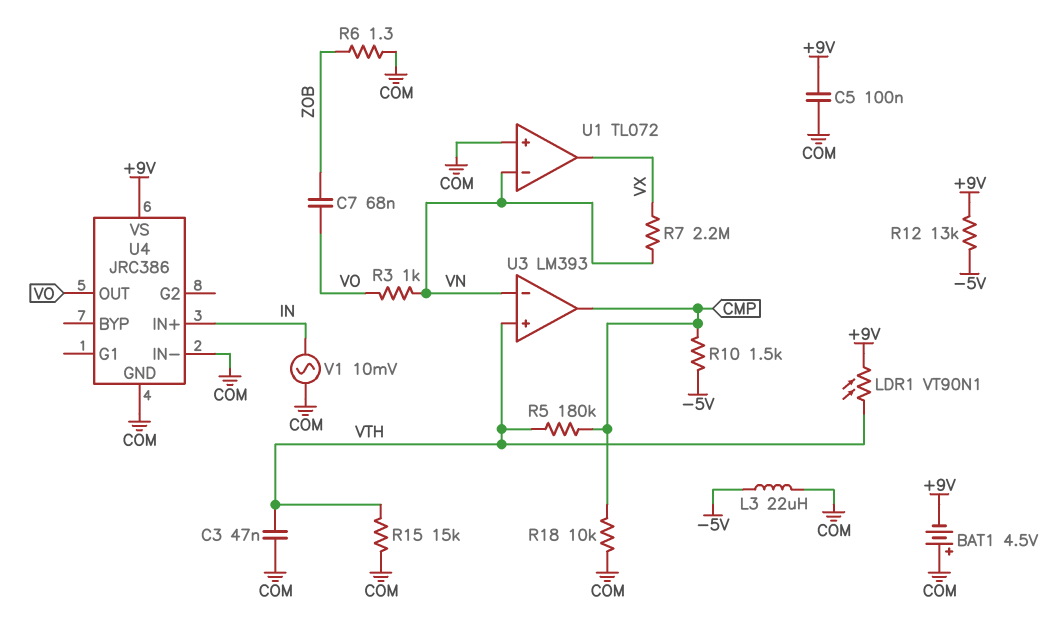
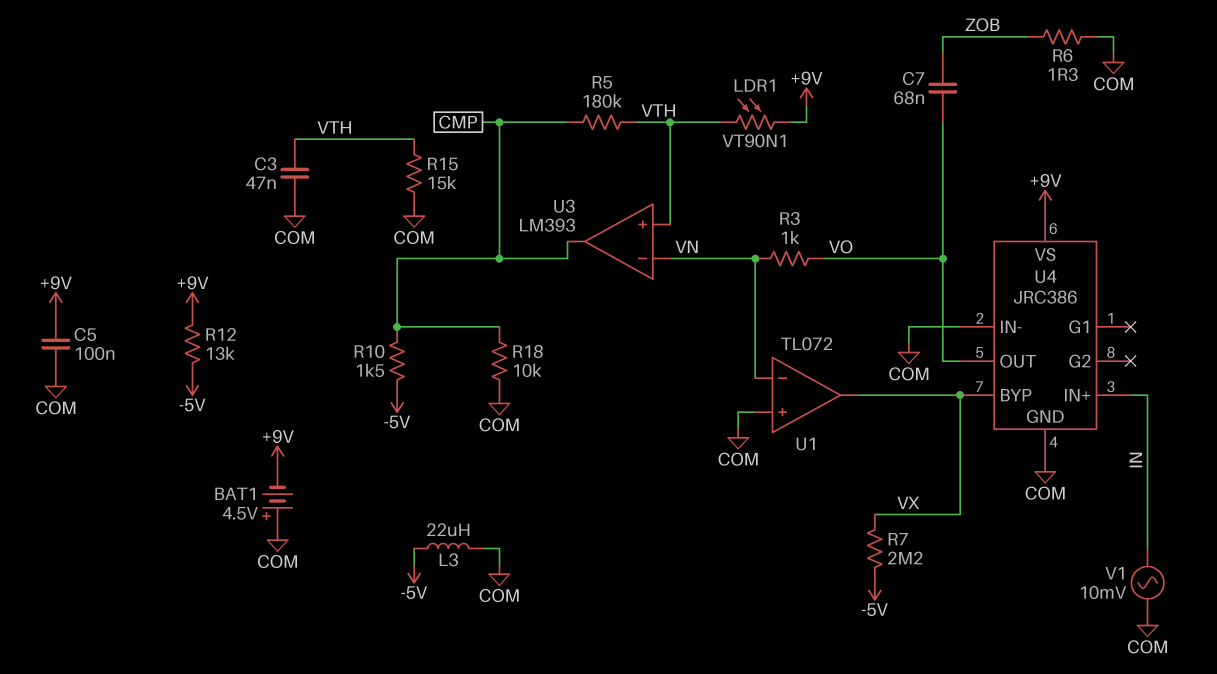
R7: 2.2M (VN, VX) -> 2.2M (-5V, VX)
U4 pin BYP: none -> VX

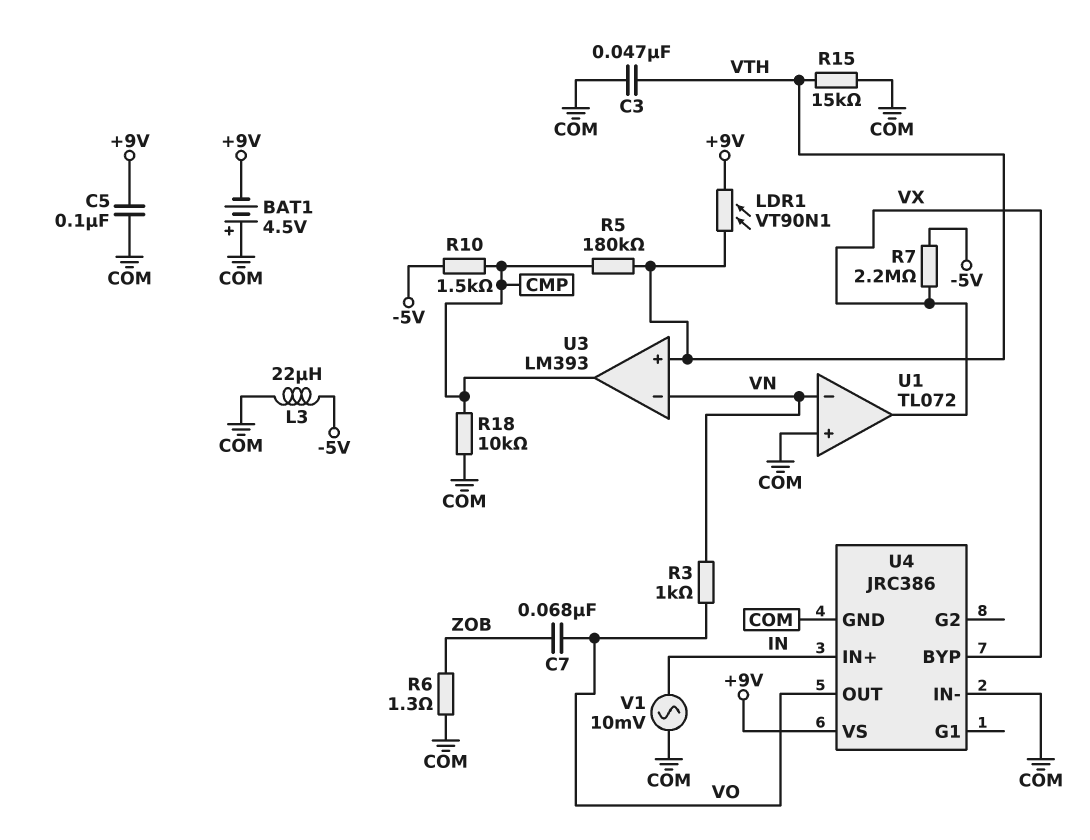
R12: 13k (+9V, -5V) -> none

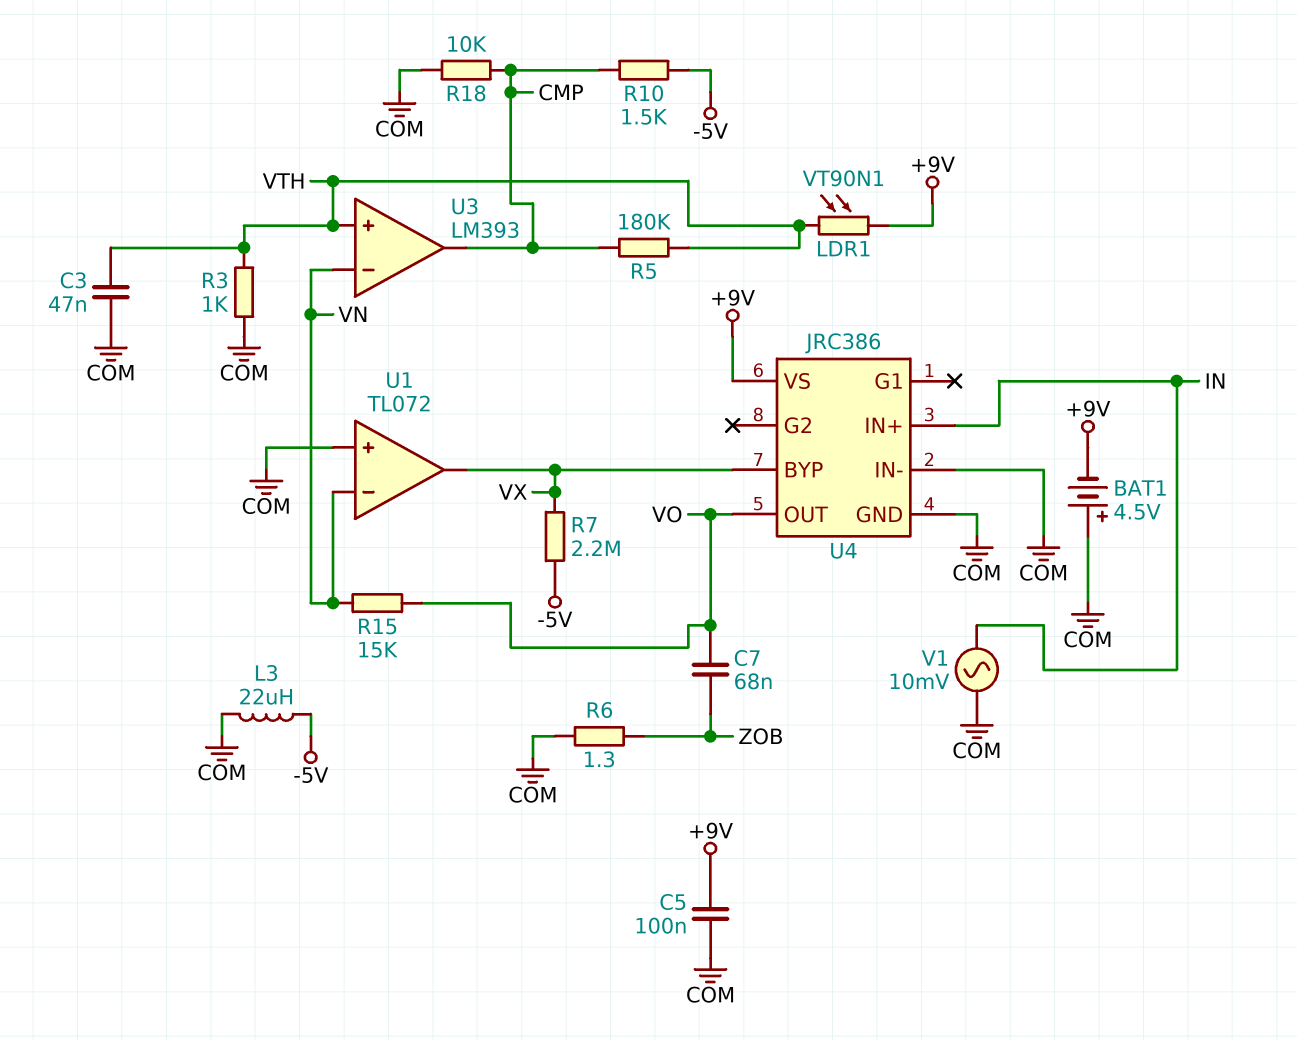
R3: 1k (VN, VO) -> 1k (COM, VTH)
R15: 15k (COM, VTH) -> 15k (VN, VO)

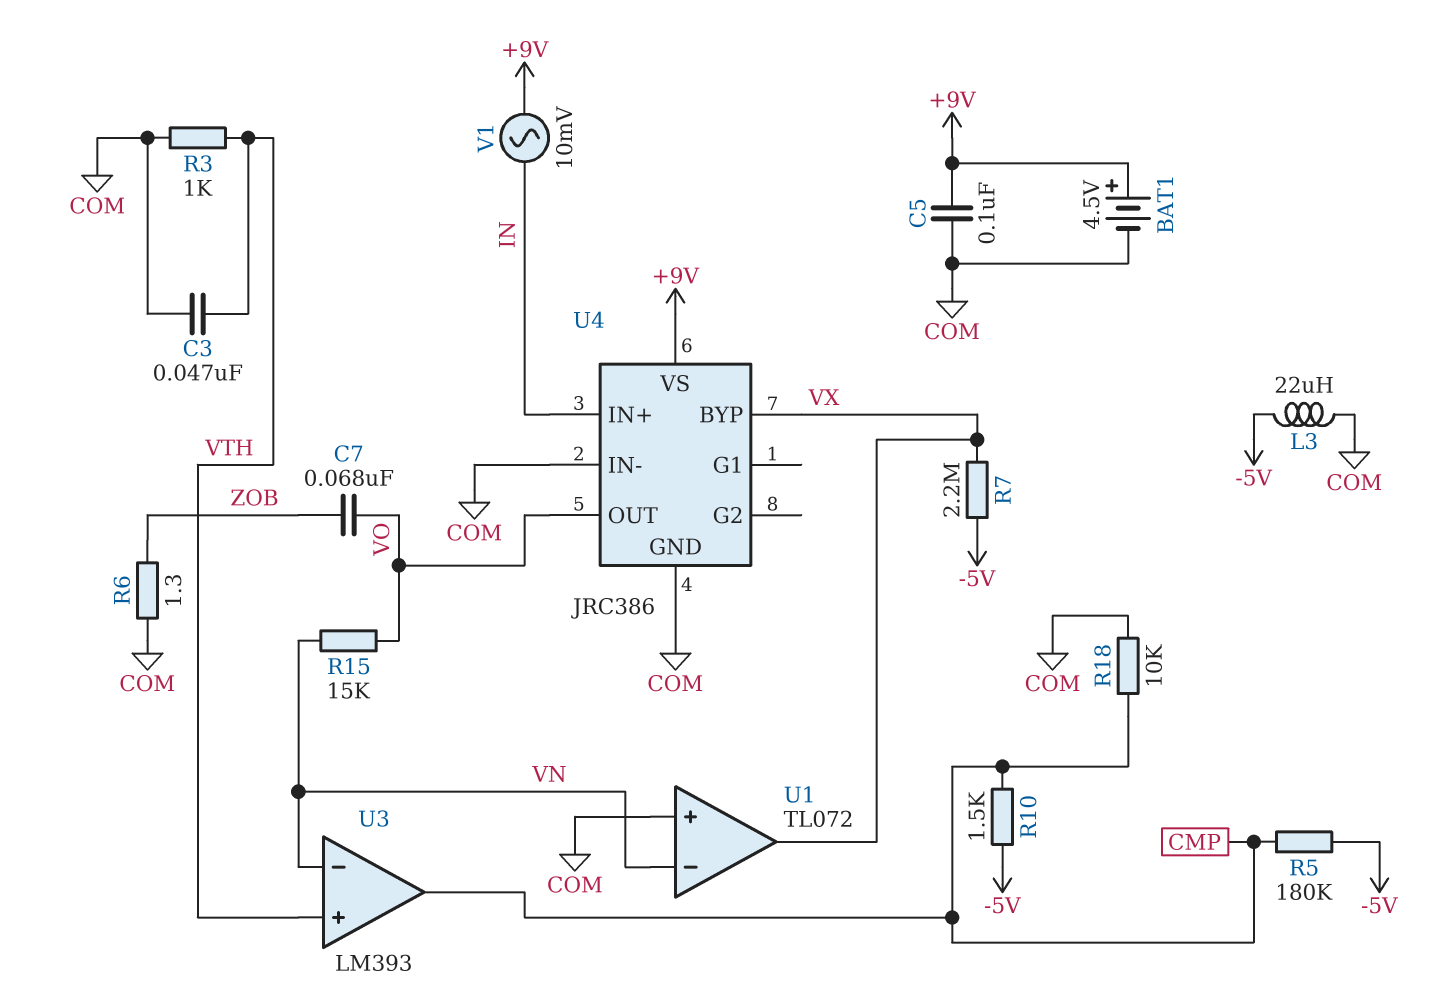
BAT1: 4.5V (plus COM, minus +9V) -> 4.5V (plus +9V, minus COM)
LDR1: VT90N1 (+9V, VTH) -> none
R5: 180k (CMP, VTH) -> 180k (-5V, CMP)
V1: AC 10mV (COM, IN) -> AC 10mV (+9V, IN)

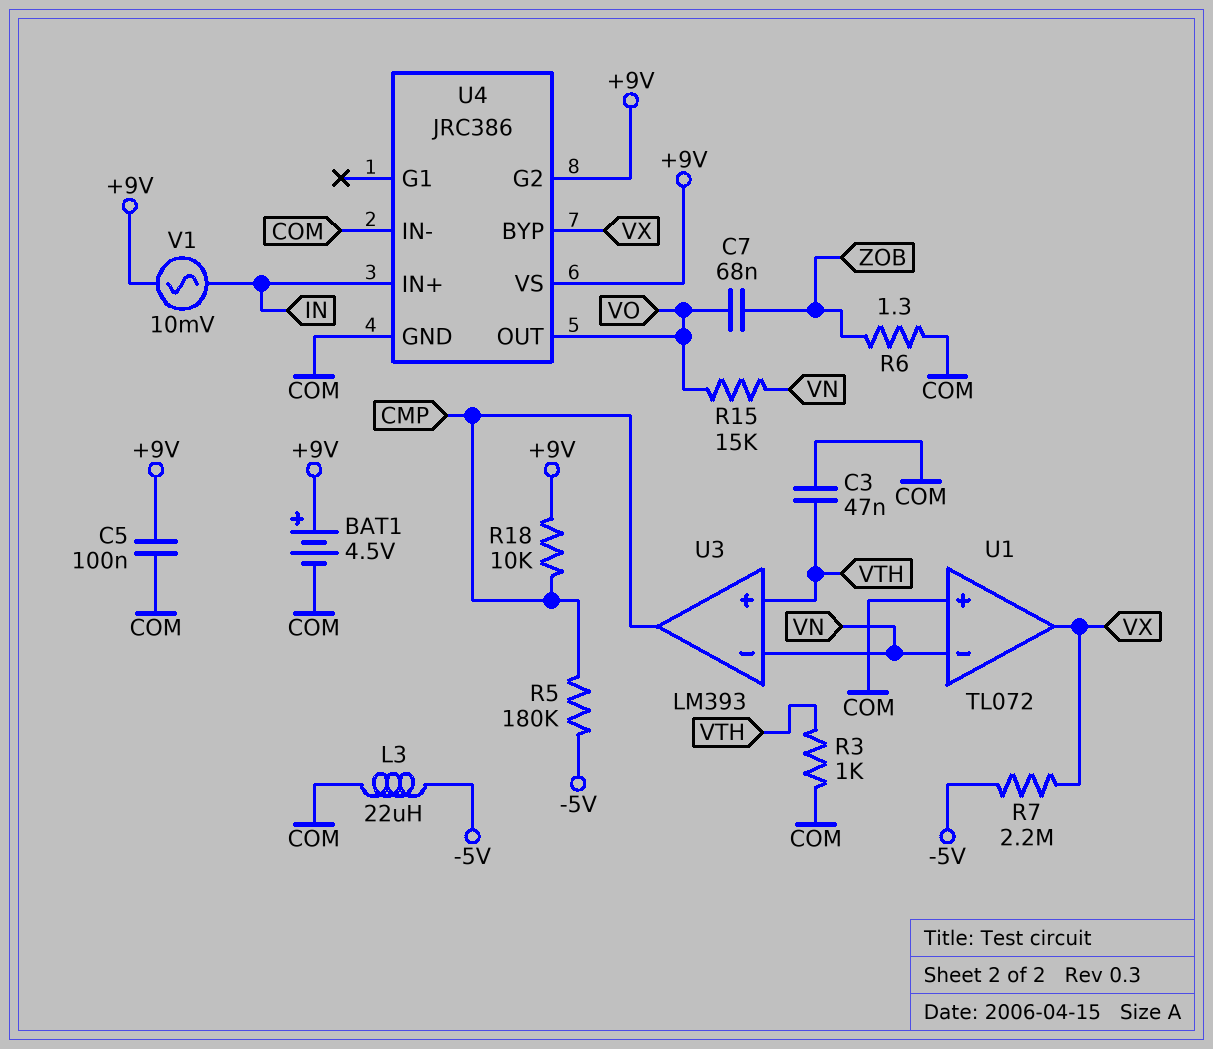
R10: 1.5k (-5V, CMP) -> none
R18: 10k (CMP, COM) -> 10k (+9V, CMP)
U4 pin G2: none -> +9V

